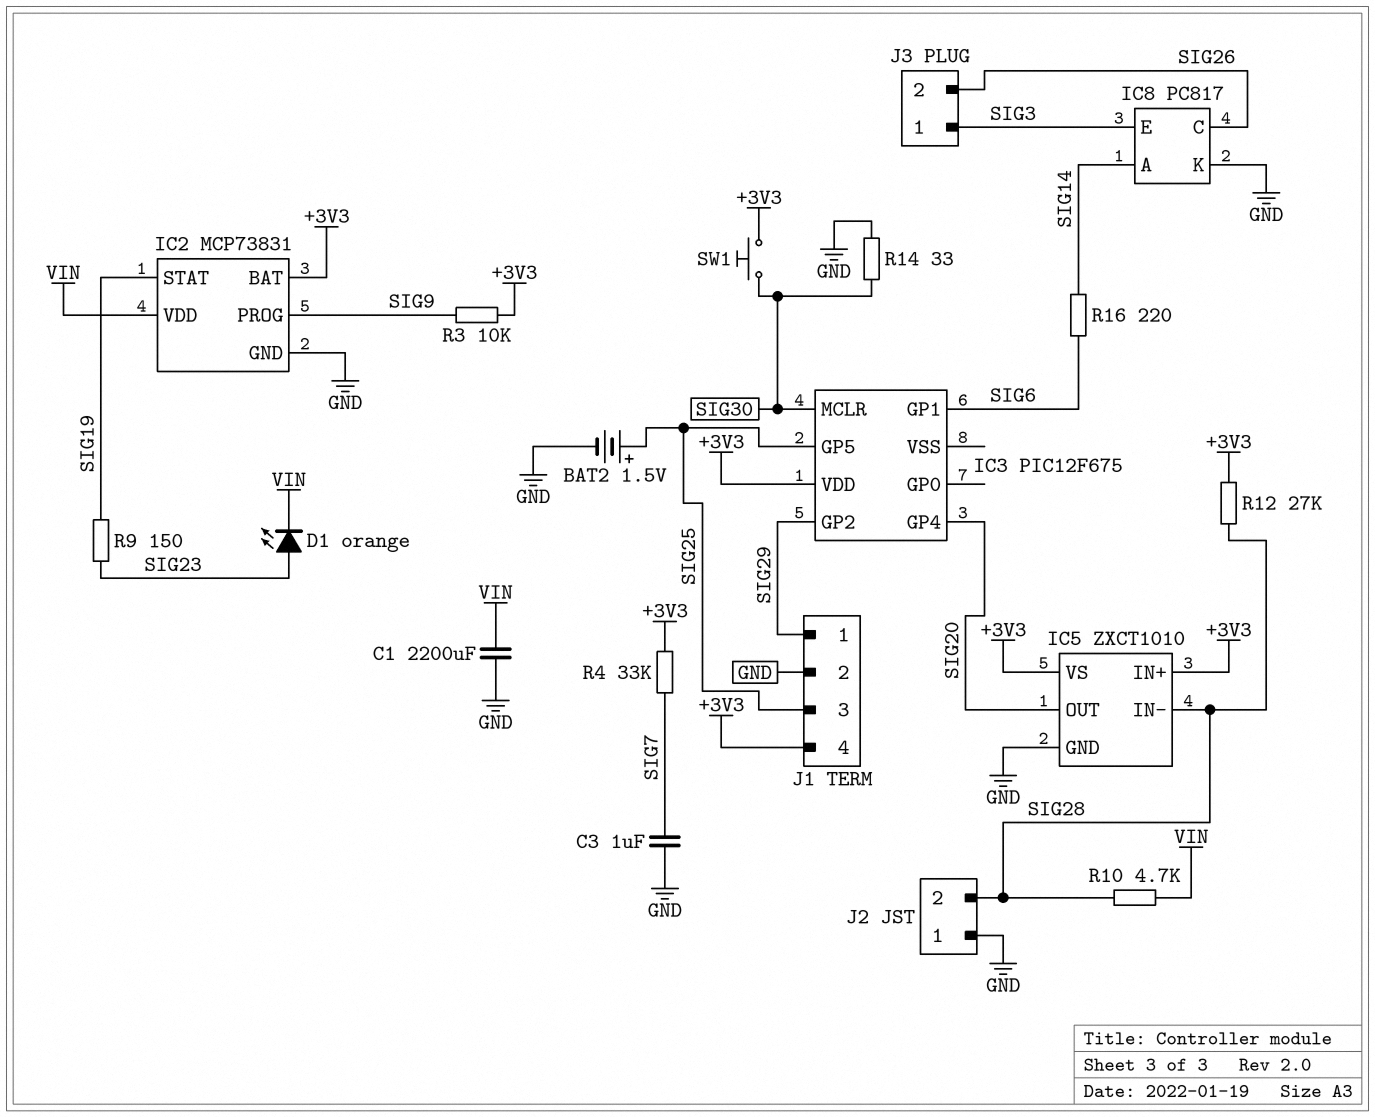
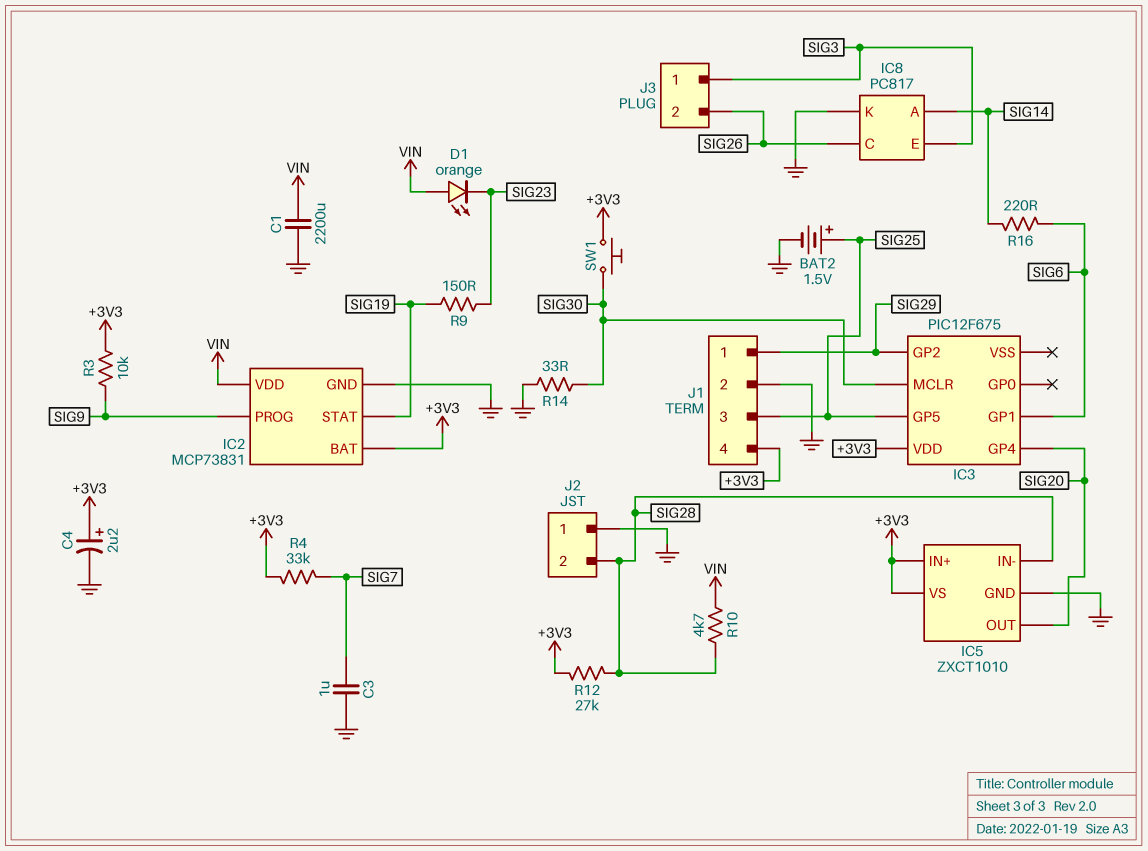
C4: none -> 2.2uF (plus +3V3, minus GND)
D1: LED orange (A SIG23, K VIN) -> LED orange (A VIN, K SIG23)

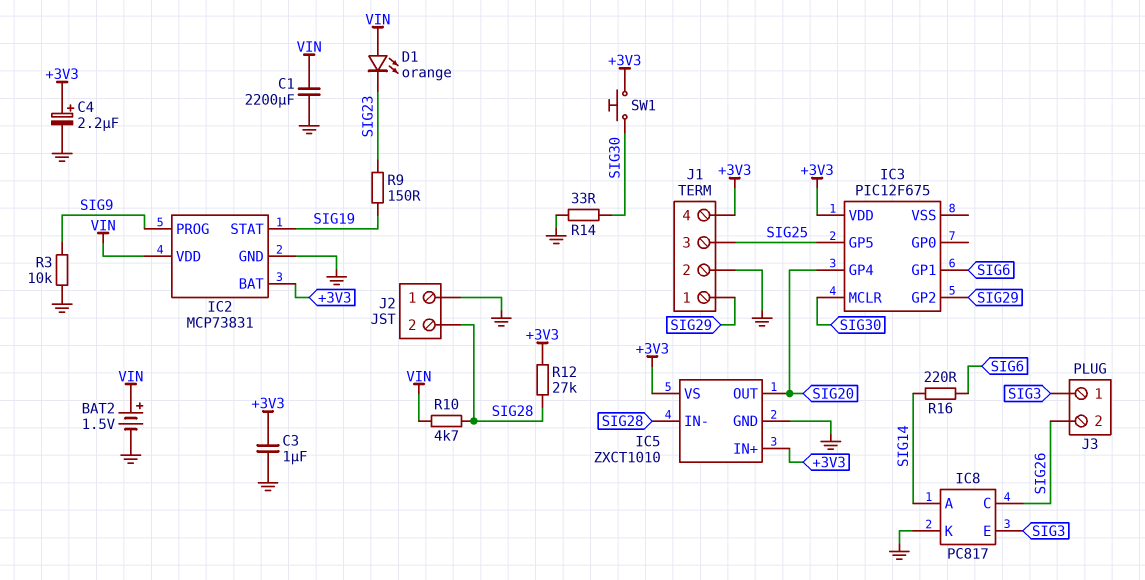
BAT2: 1.5V (plus SIG25, minus GND) -> 1.5V (plus VIN, minus GND)
C3: 1uF (GND, SIG7) -> 1uF (+3V3, GND)
R3: 10k (+3V3, SIG9) -> 10k (GND, SIG9)
R4: 33k (+3V3, SIG7) -> none

